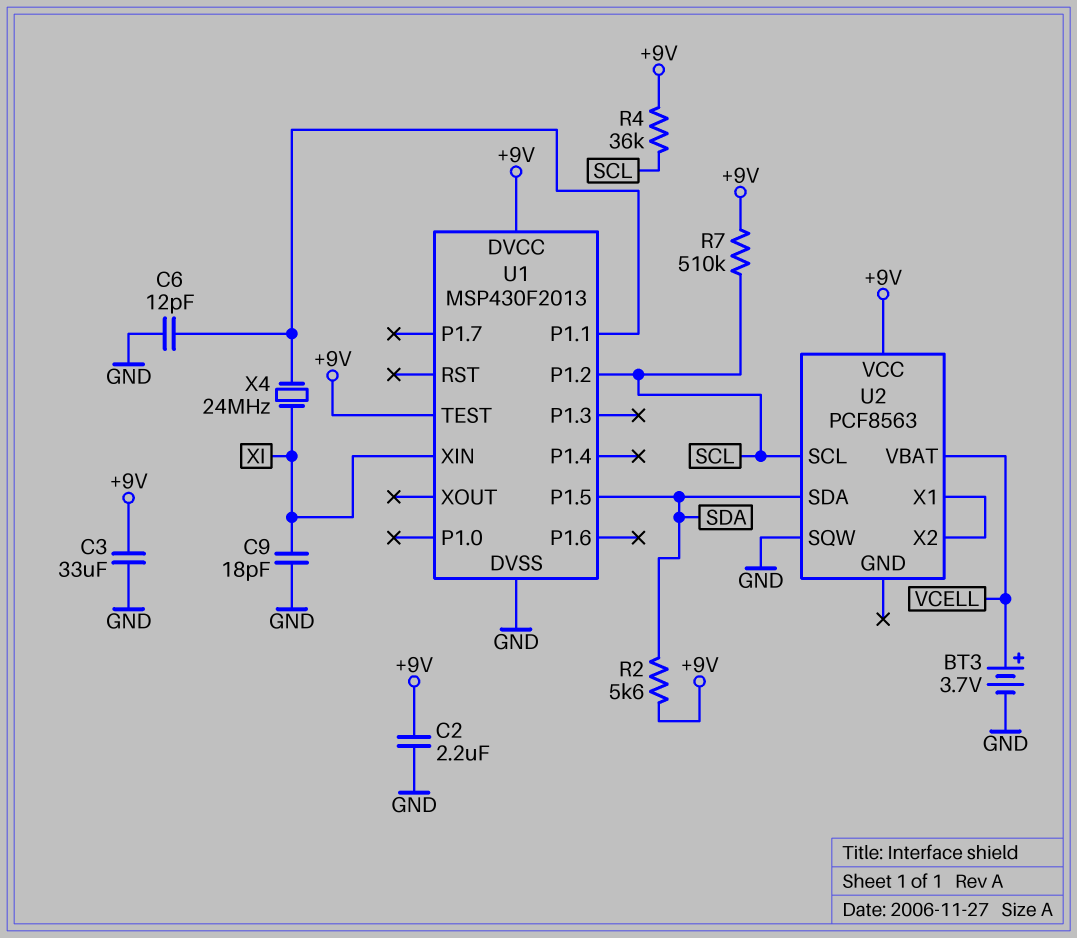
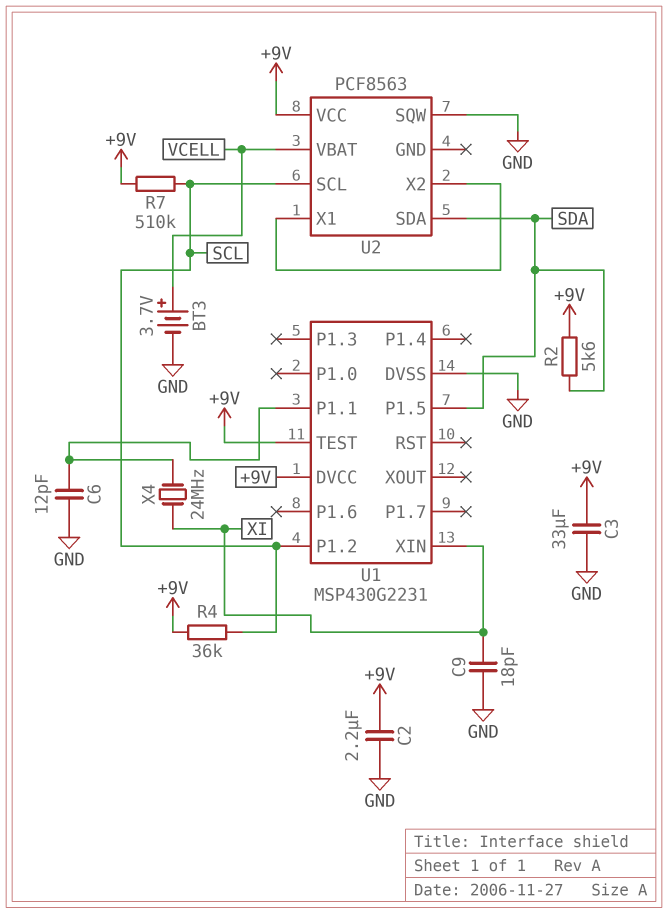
U1: MSP430F2013 -> MSP430G2231

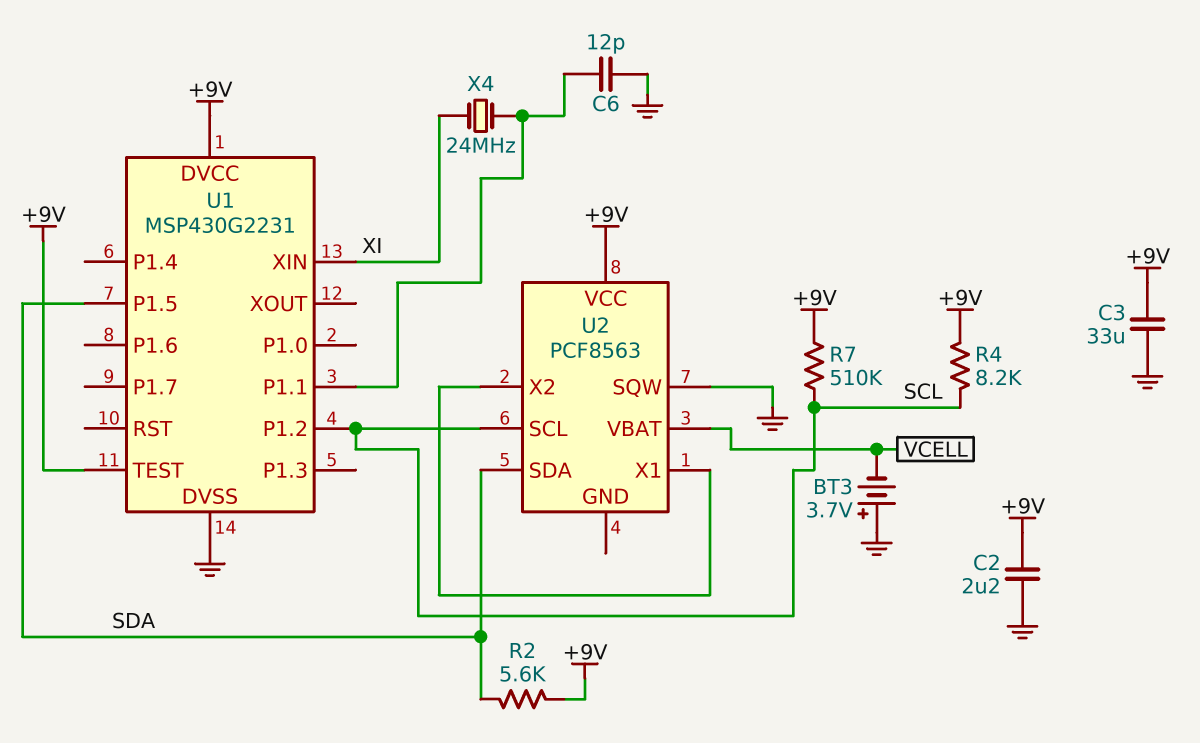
BT3: 3.7V (plus VCELL, minus GND) -> 3.7V (plus GND, minus VCELL)
C9: 18pF (GND, XI) -> none
R4: 36k (+9V, SCL) -> 8.2k (+9V, SCL)

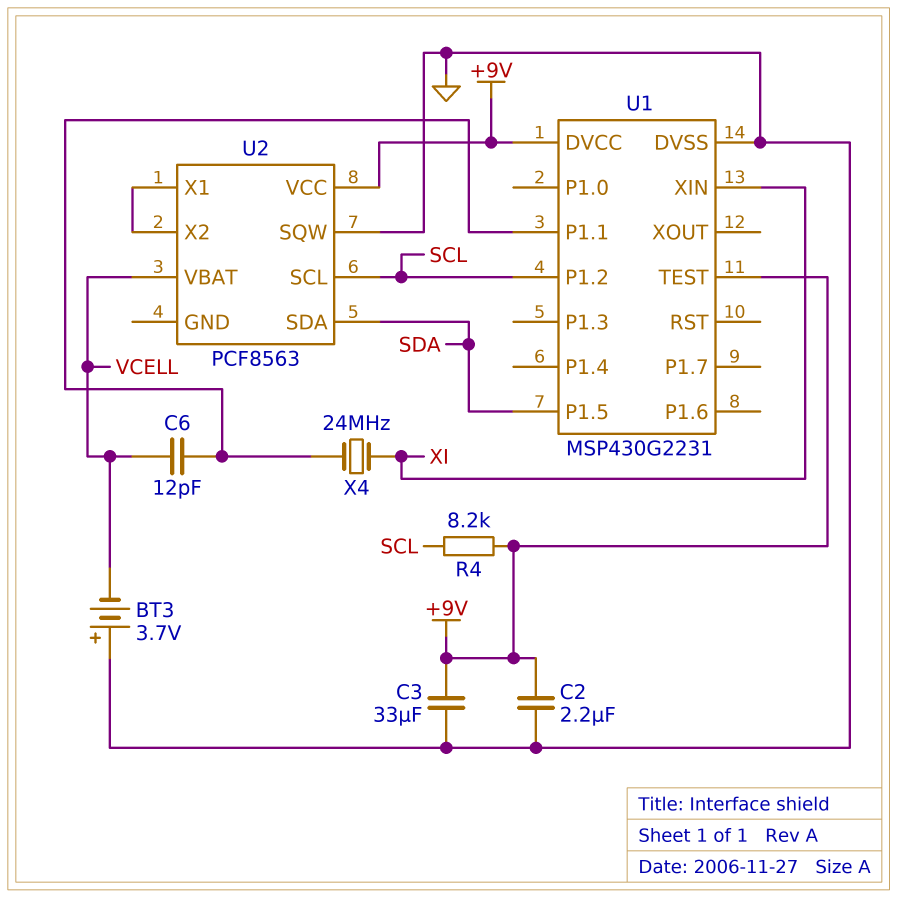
C6: 12pF (GND, U1/P1.1) -> 12pF (U1/P1.1, VCELL)
R2: 5.6k (+9V, SDA) -> none
R7: 510k (+9V, SCL) -> none

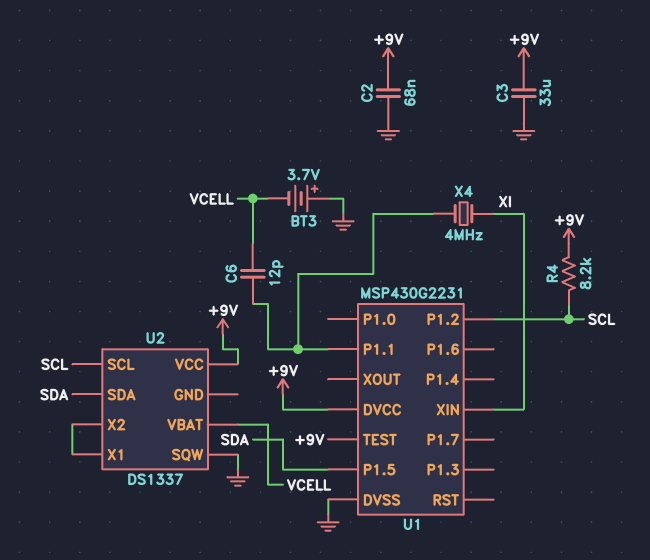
C2: 2.2uF (+9V, GND) -> 68nF (+9V, GND)
U2: PCF8563 -> DS1337
X4: 24MHz (U1/P1.1, XI) -> 4MHz (U1/P1.1, XI)

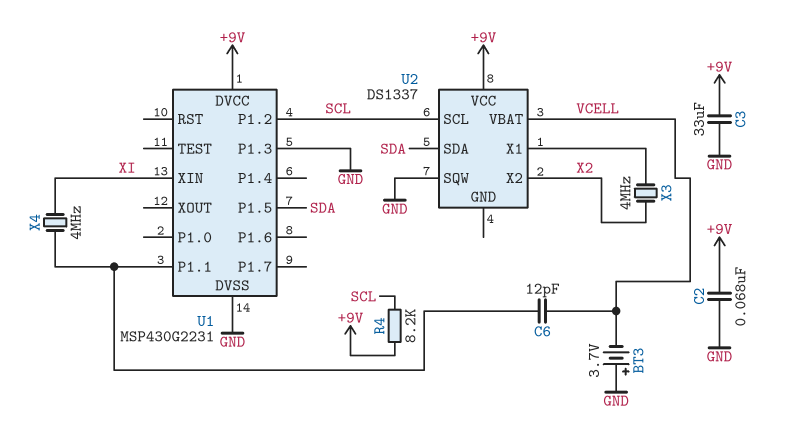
U1 pin P1.3: none -> GND
U1 pin TEST: +9V -> none
U2 pin X2: U2/X1 -> X2
X3: none -> 4MHz (U2/X1, X2)

